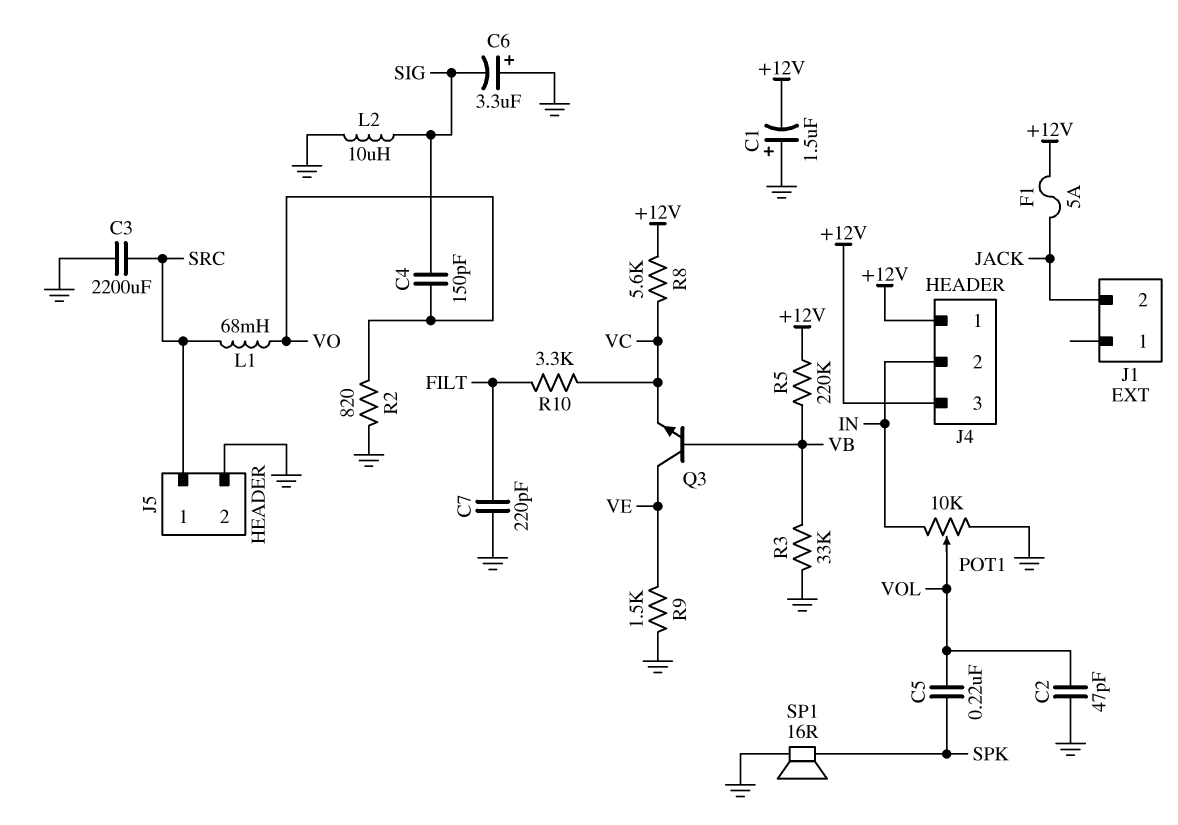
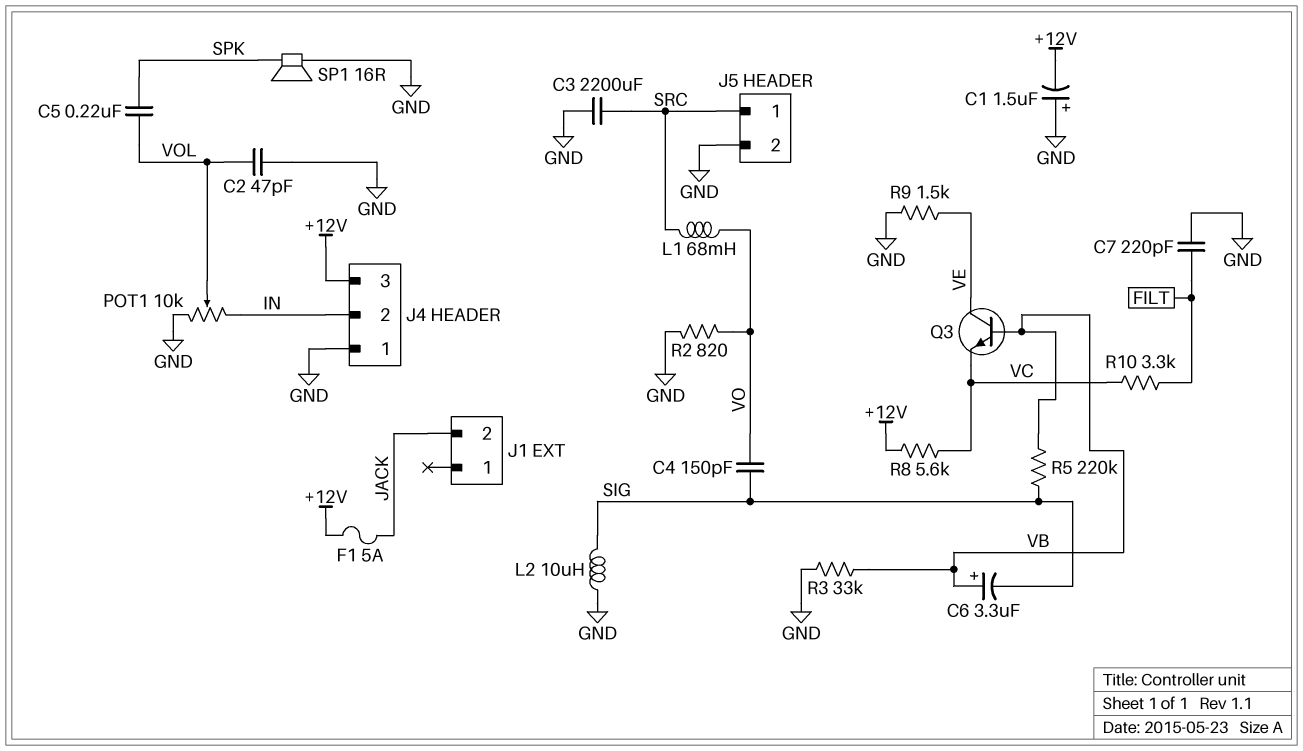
C6: 3.3uF (plus GND, minus SIG) -> 3.3uF (plus VB, minus SIG)
J4 pin 1: +12V -> GND
R5: 220k (+12V, VB) -> 220k (SIG, VB)

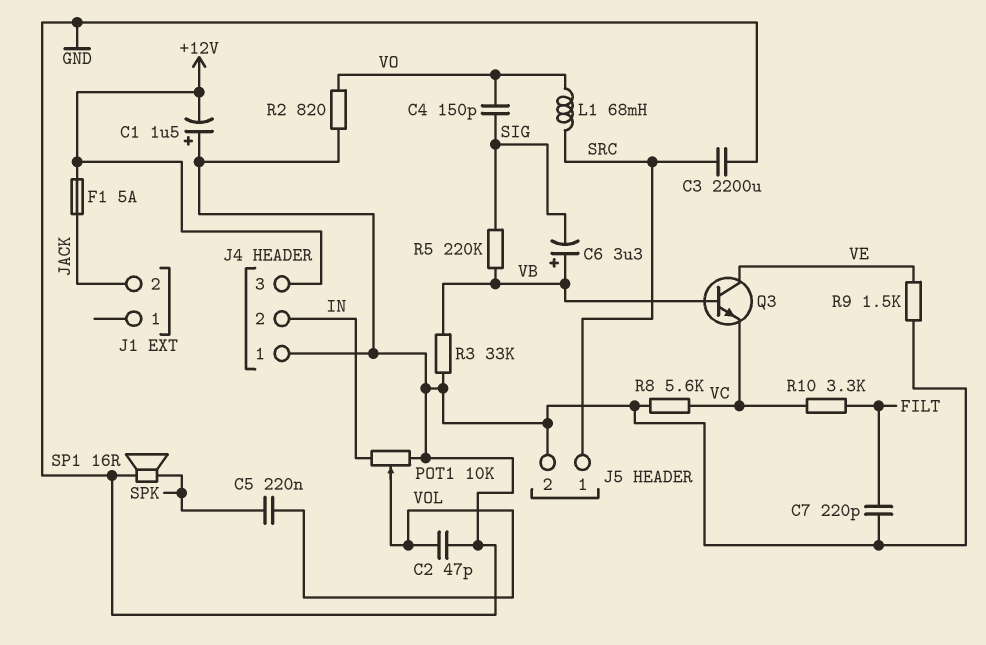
L2: 10uH (GND, SIG) -> none
R8: 5.6k (+12V, VC) -> 5.6k (GND, VC)

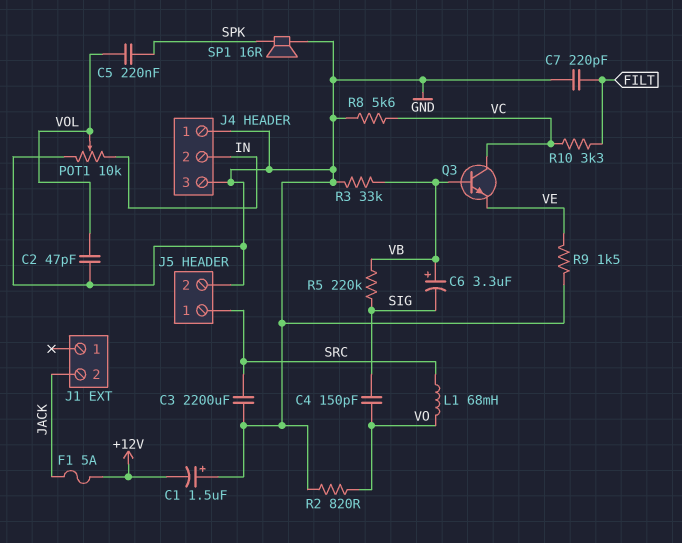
J4 pin 3: +12V -> GND
Q3: NPN (B VB, C VE, E VC) -> NPN (B VB, C VC, E VE)

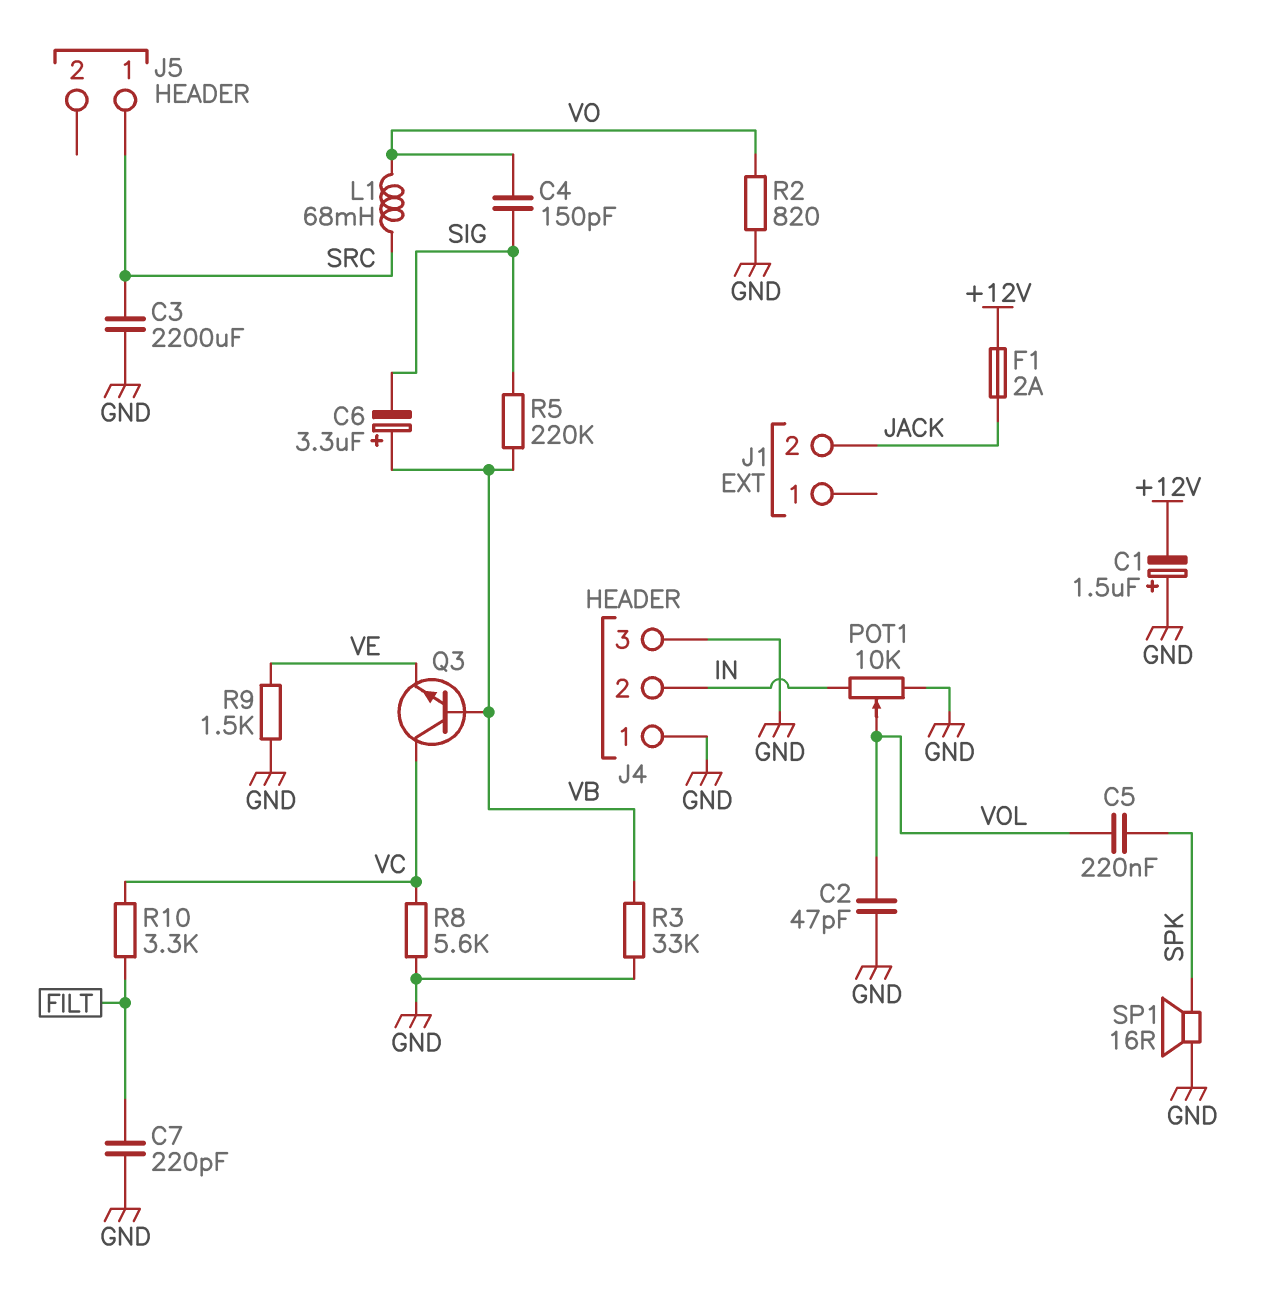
F1: 5A (+12V, JACK) -> 2A (+12V, JACK)
J5 pin 2: GND -> none

